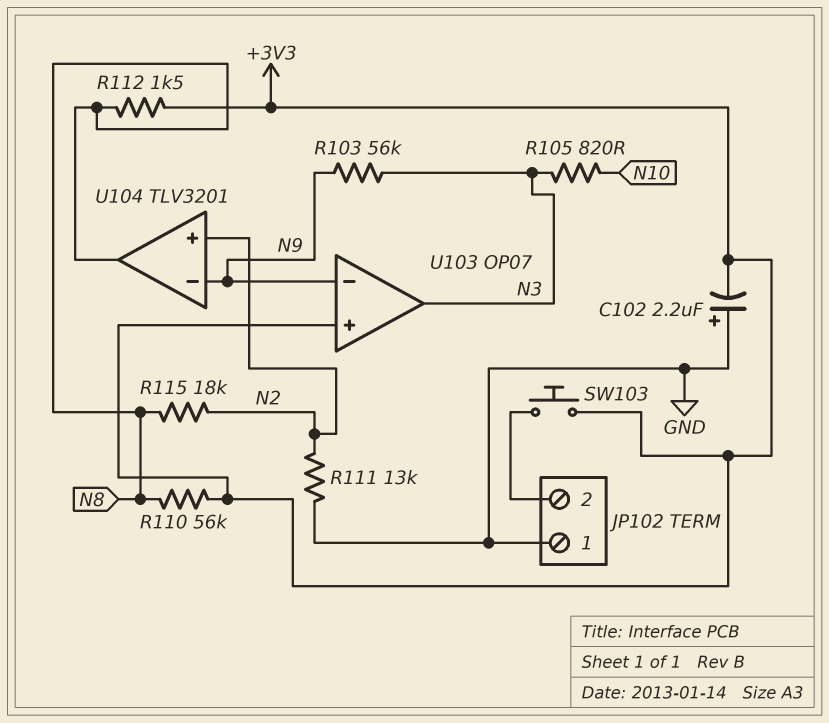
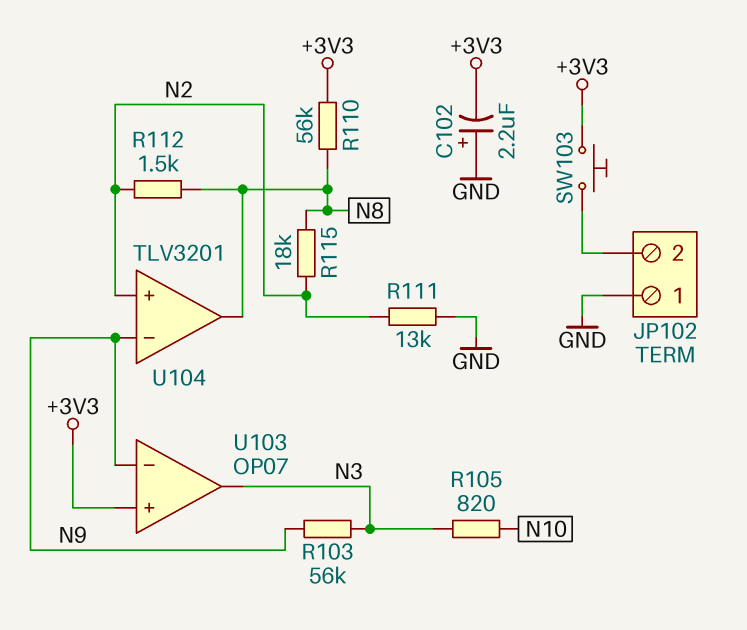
R112: 1.5k (+3V3, N8) -> 1.5k (N2, N8)

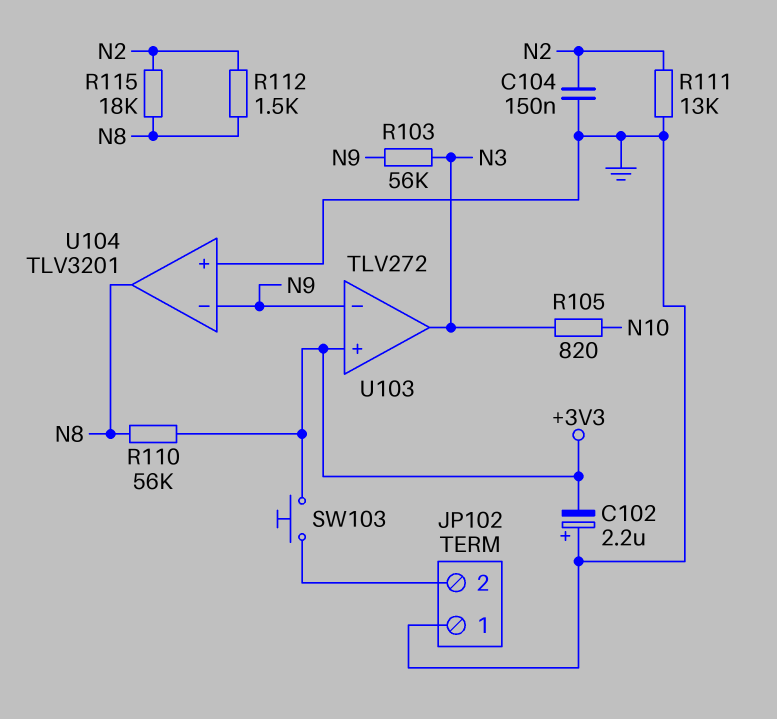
C104: none -> 150nF (GND, N2)
U103: OP07 -> TLV272
U104 pin in+: N2 -> GND

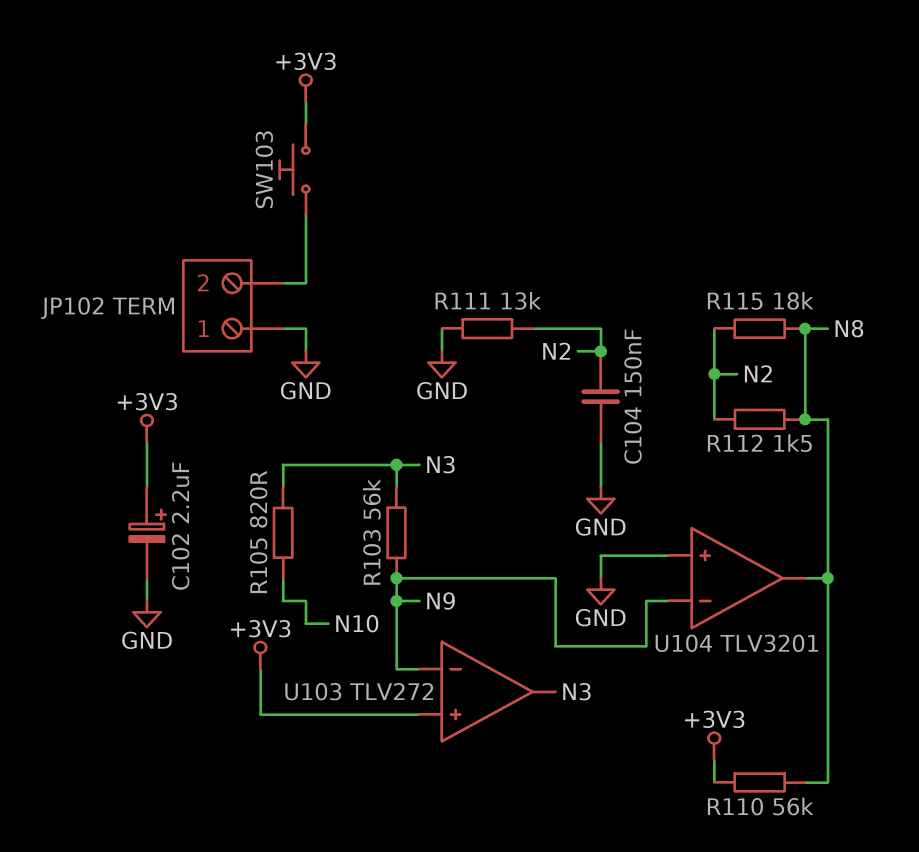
C102: 2.2uF (plus GND, minus +3V3) -> 2.2uF (plus +3V3, minus GND)

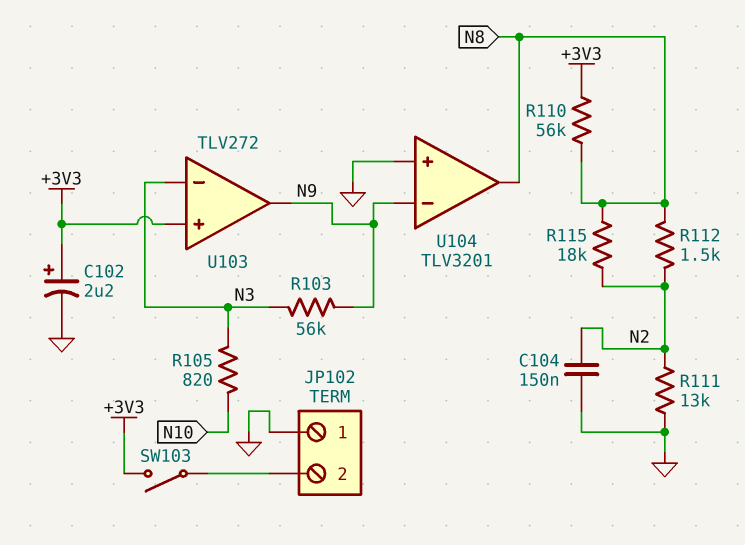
SW103: button (+3V3, JP102/2) -> switch (+3V3, JP102/2)
U103 pin in-: N9 -> N3
U103 pin out: N3 -> N9

